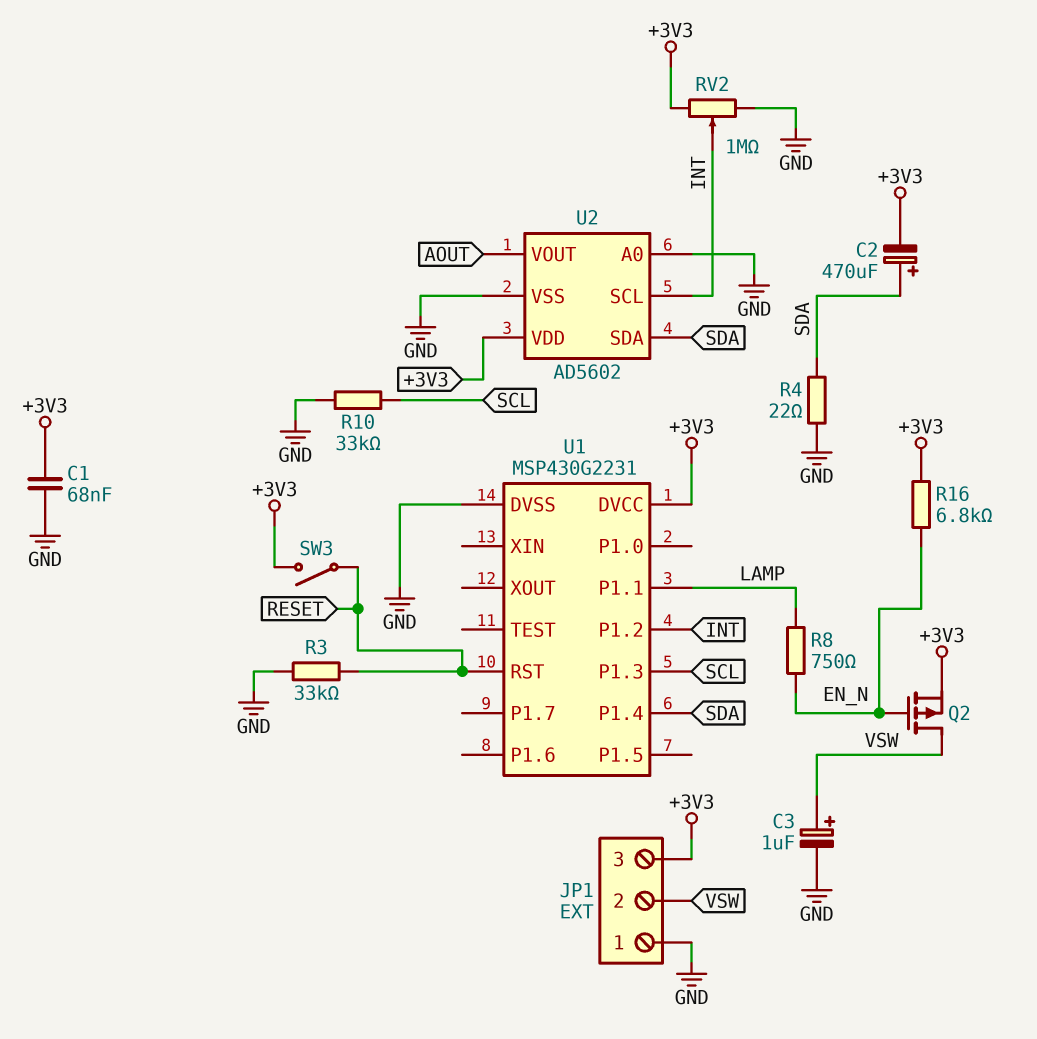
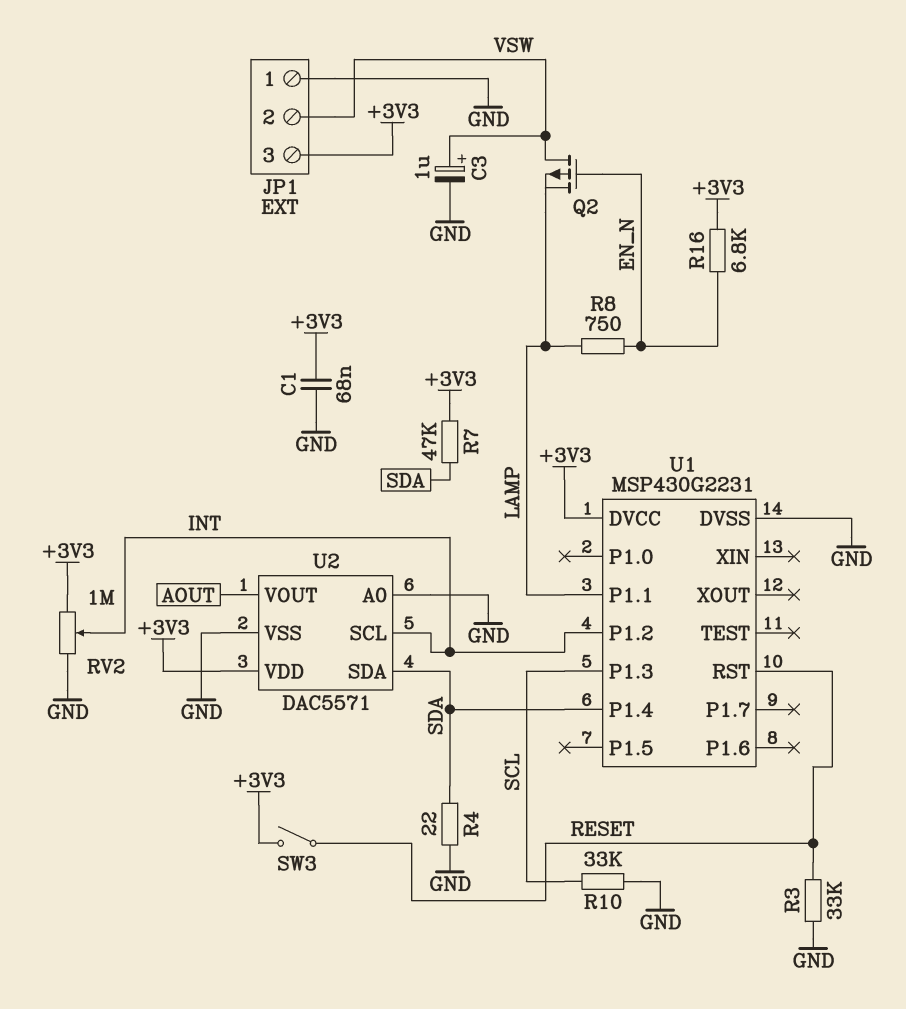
C2: 470uF (plus SDA, minus +3V3) -> none
Q2: PMOS (G EN_N, D VSW, S +3V3) -> PMOS (G EN_N, D VSW, S LAMP)
R7: none -> 47k (+3V3, SDA)
U2: AD5602 -> DAC5571

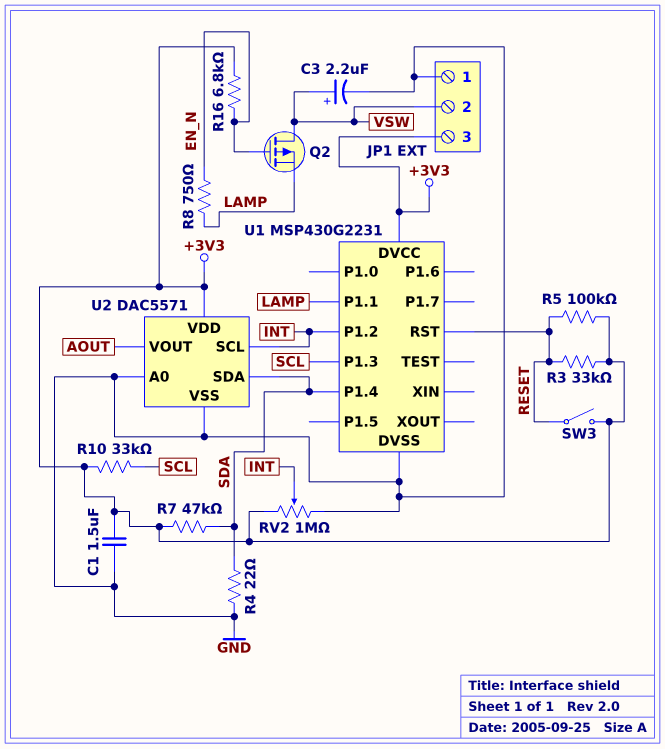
C1: 68nF (+3V3, GND) -> 1.5uF (+3V3, GND)
C3: 1uF (plus VSW, minus GND) -> 2.2uF (plus VSW, minus GND)
R3: 33k (GND, RESET) -> 33k (+3V3, RESET)
R5: none -> 100k (+3V3, RESET)
R10: 33k (GND, SCL) -> 33k (+3V3, SCL)

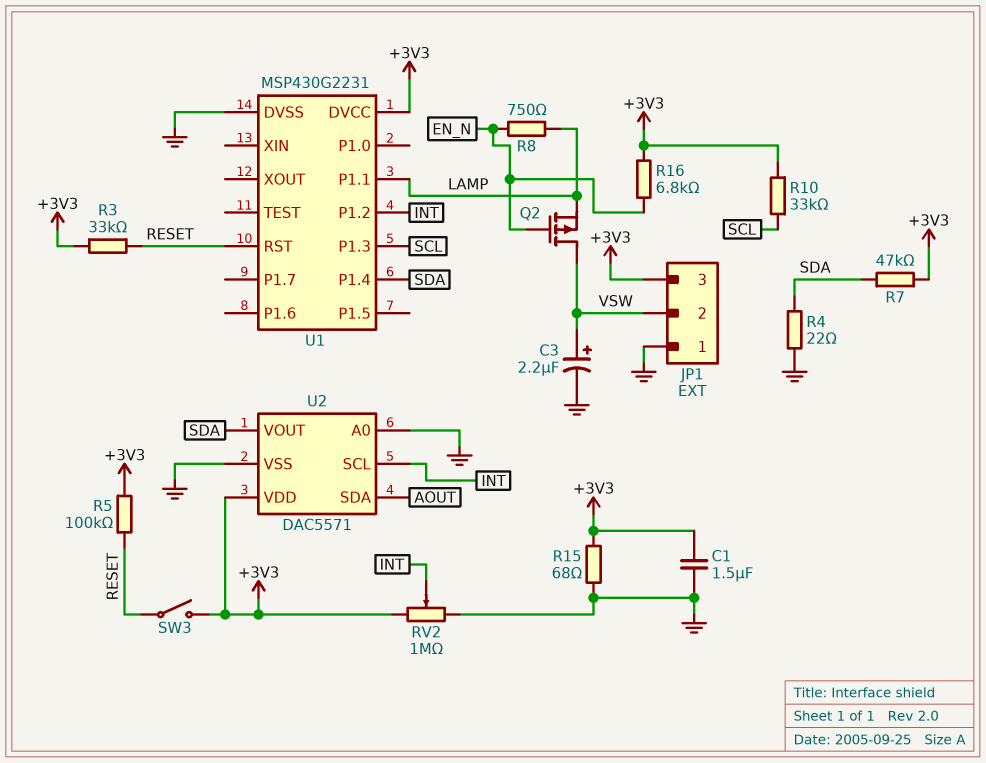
R15: none -> 68 (+3V3, GND)
U2 pin SDA: SDA -> AOUT
U2 pin VOUT: AOUT -> SDA

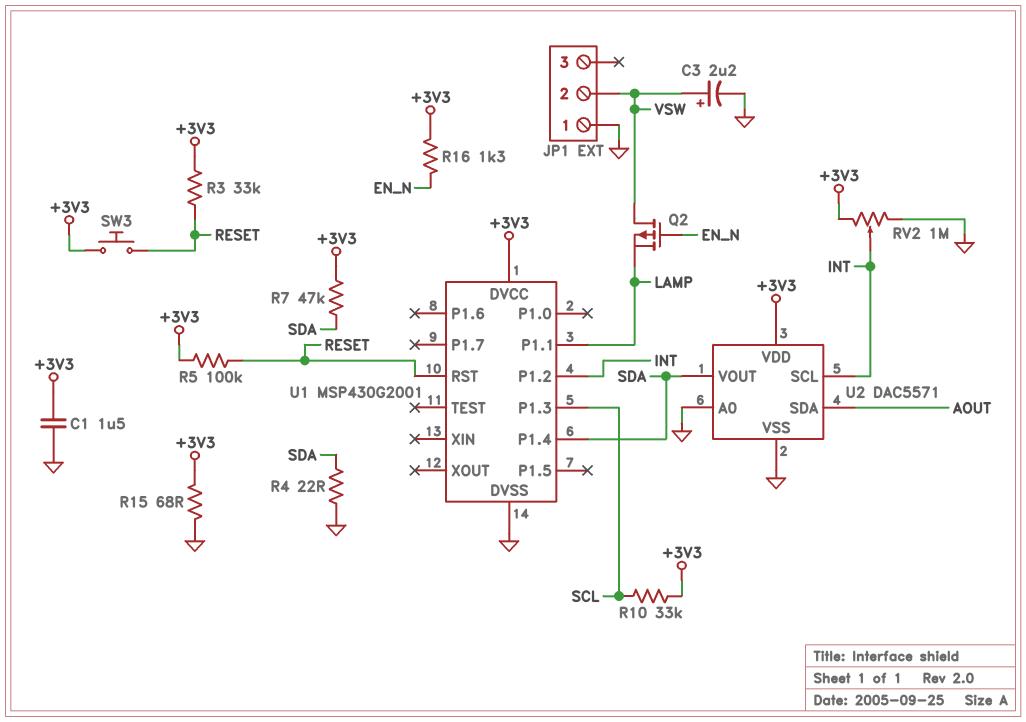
JP1 pin 3: +3V3 -> none
R8: 750 (EN_N, LAMP) -> none
R16: 6.8k (+3V3, EN_N) -> 1.3k (+3V3, EN_N)
SW3: switch (+3V3, RESET) -> button (+3V3, RESET)
U1: MSP430G2231 -> MSP430G2001

